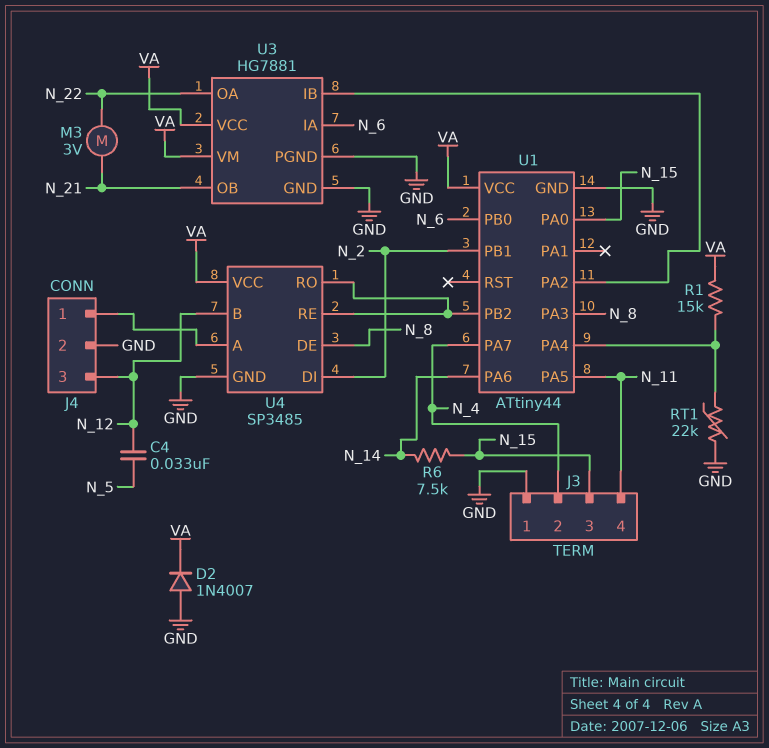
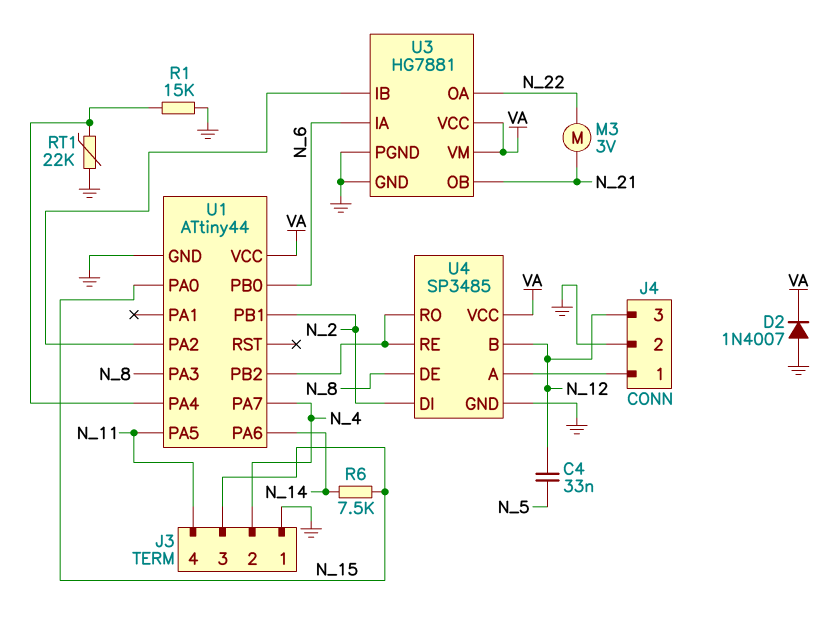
R1: 15k (U1/PA4, VA) -> 15k (GND, U1/PA4)

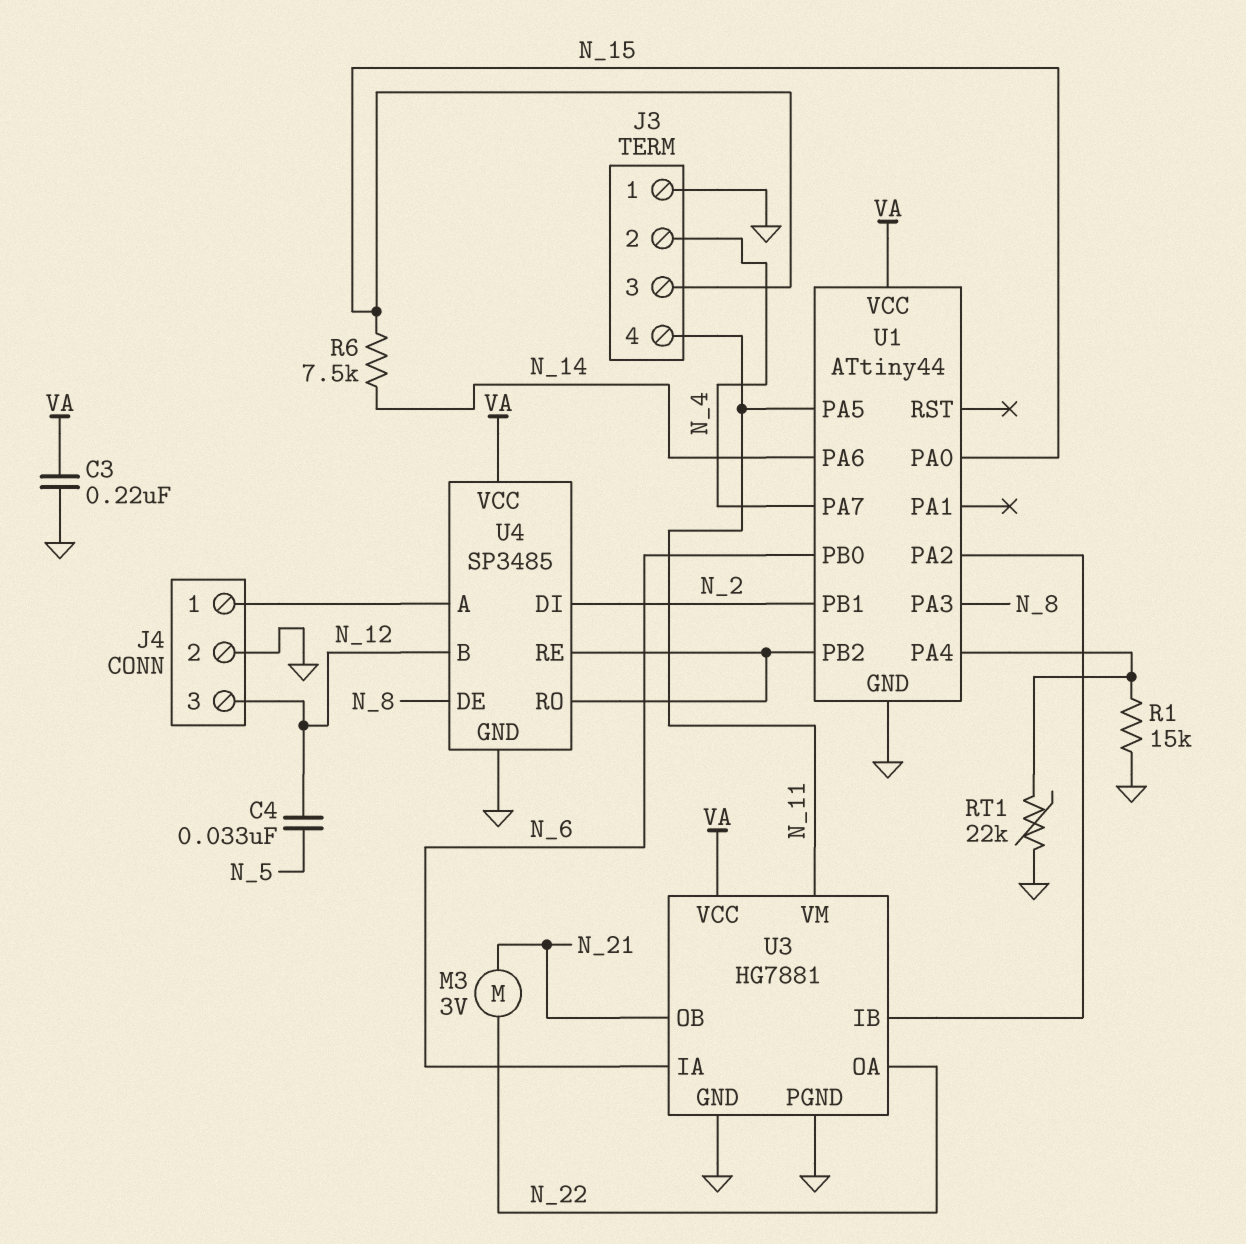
C3: none -> 220nF (GND, VA)
D2: diode 1N4007 (A GND, K VA) -> none
U3 pin VM: VA -> N_11

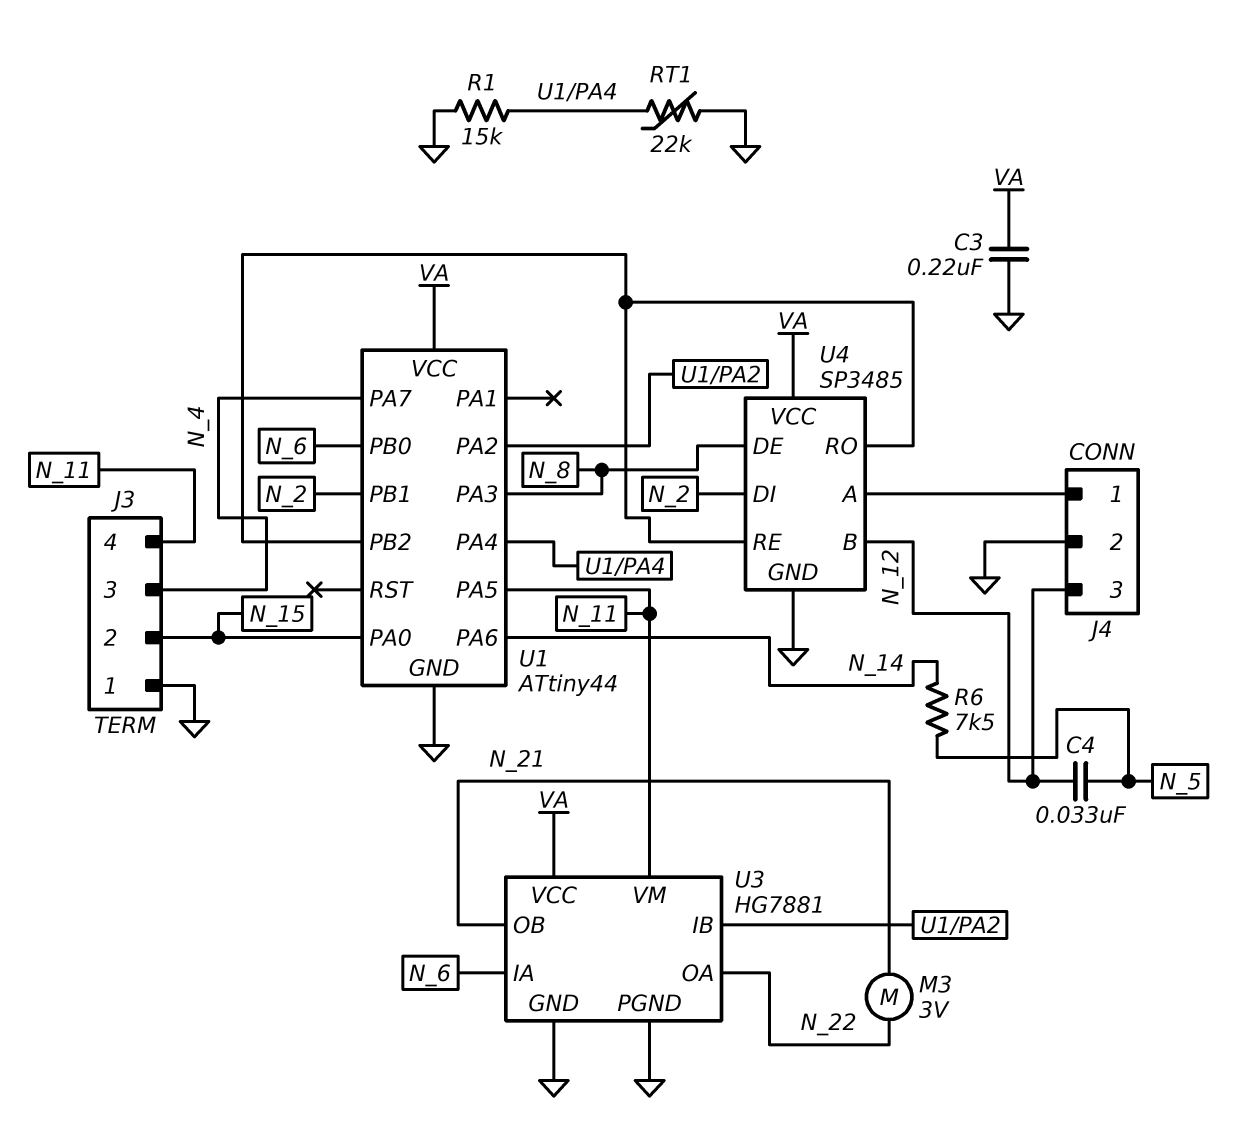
J3 pin 2: N_4 -> N_15
J3 pin 3: N_15 -> N_4
R6: 7.5k (N_14, N_15) -> 7.5k (N_5, N_14)

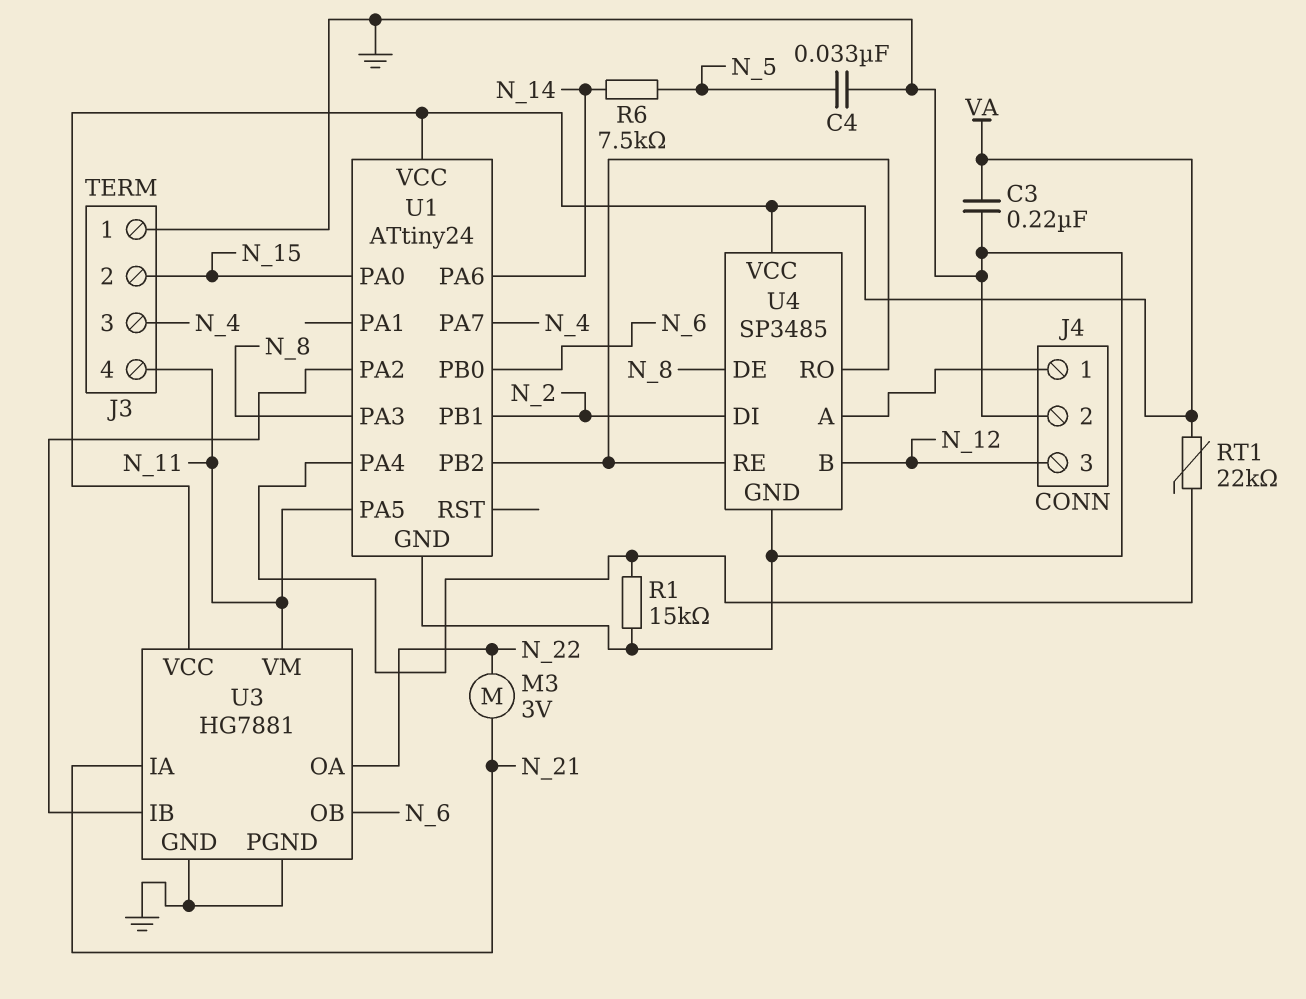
C4: 33nF (N_5, N_12) -> 33nF (GND, N_5)
RT1: 22k (GND, U1/PA4) -> 22k (U1/PA4, VA)
U1: ATtiny44 -> ATtiny24
U3 pin IA: N_6 -> N_21
U3 pin OB: N_21 -> N_6

